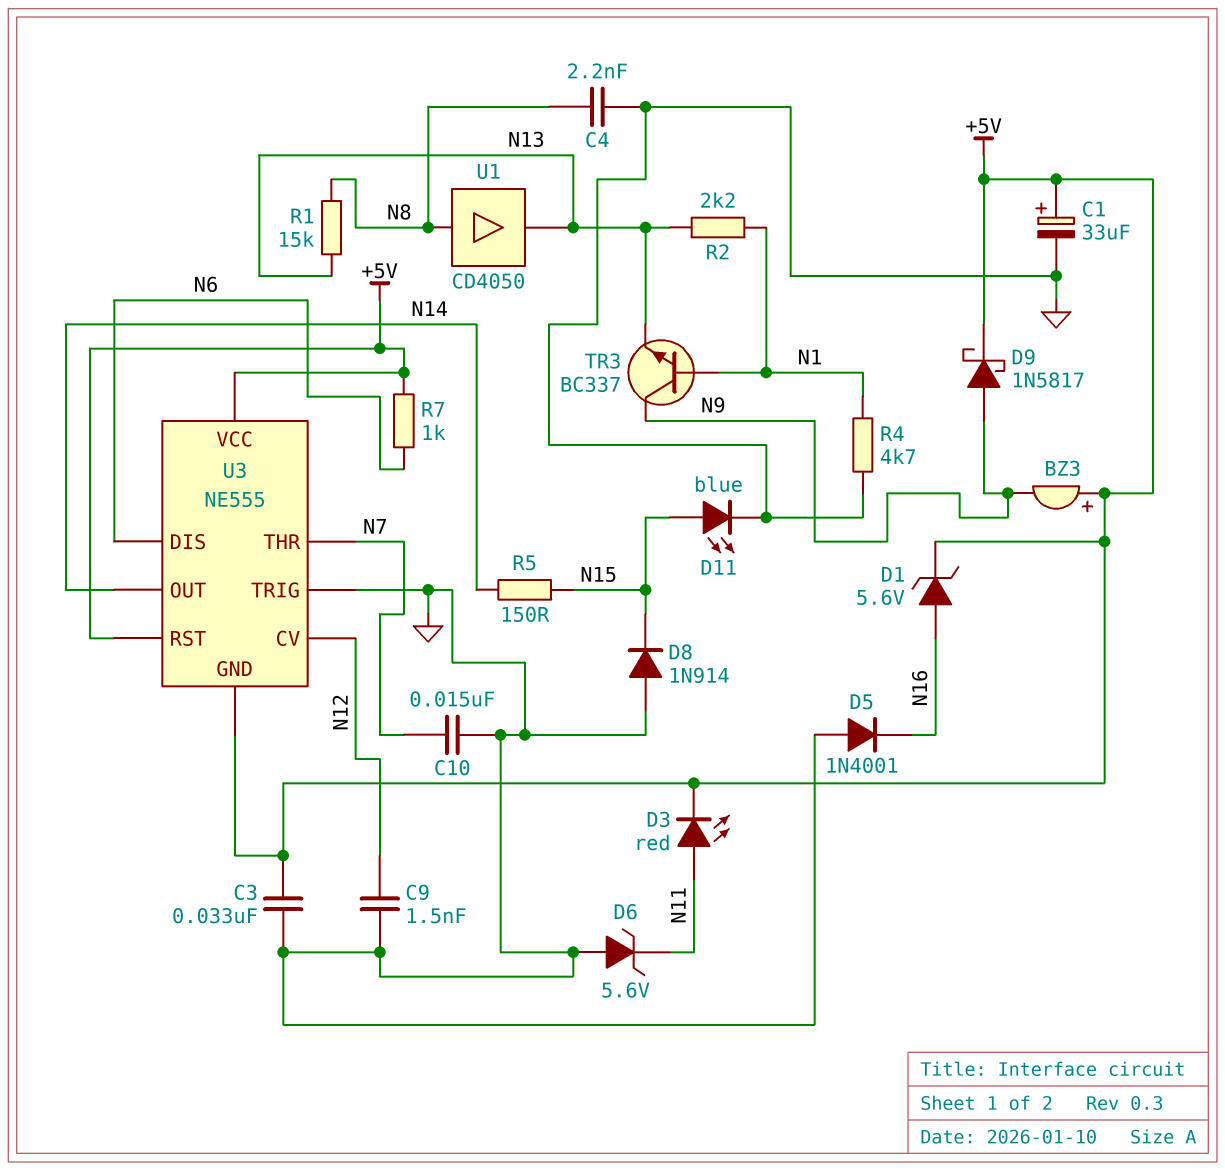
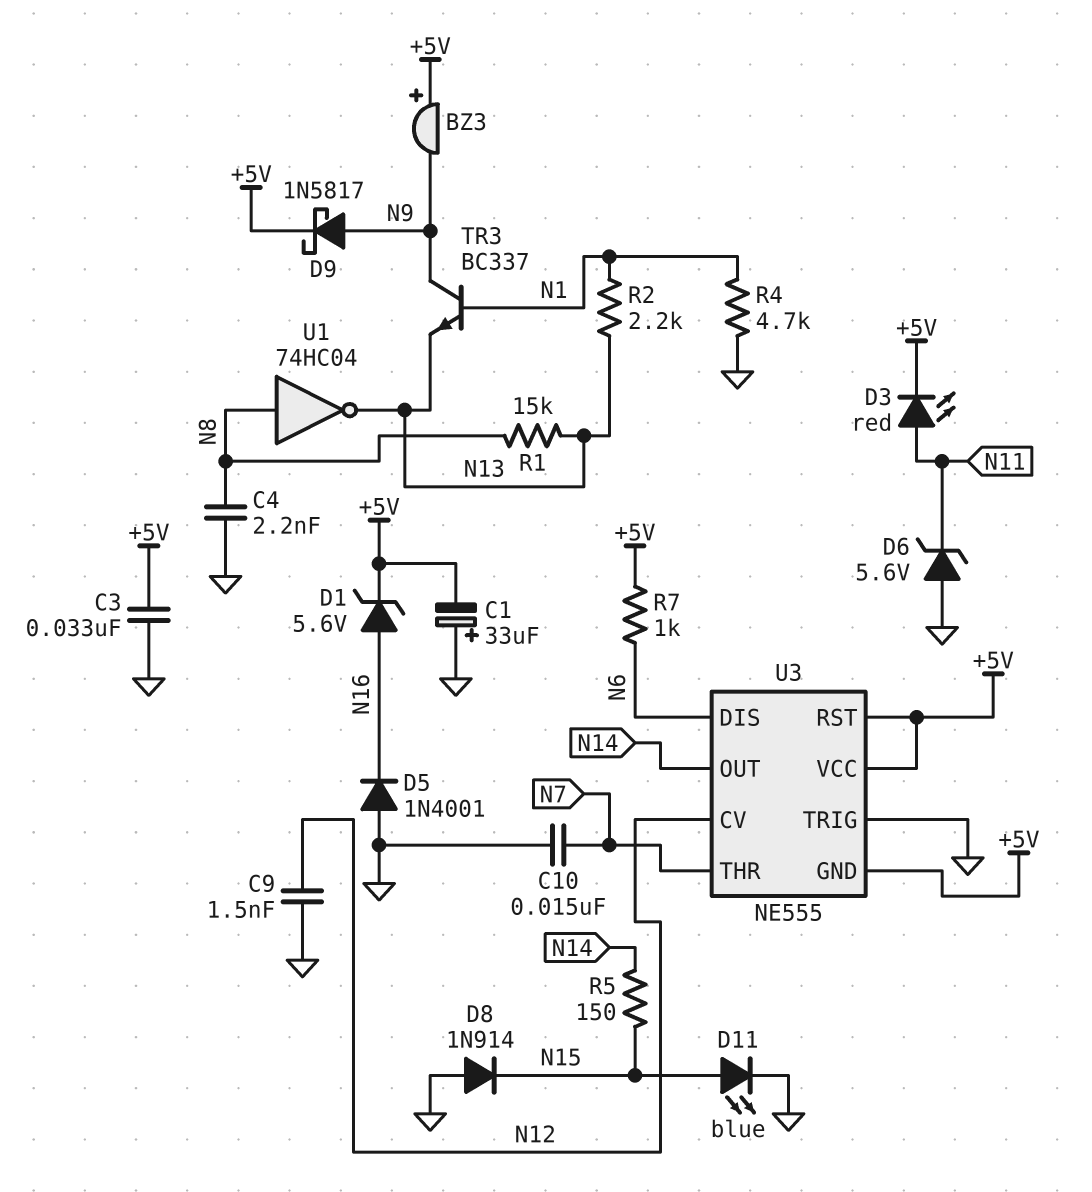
C1: 33uF (plus +5V, minus GND) -> 33uF (plus GND, minus +5V)
U1: buffer CD4050 (in N8, out N13) -> NOT 74HC04 (in N8, out N13)

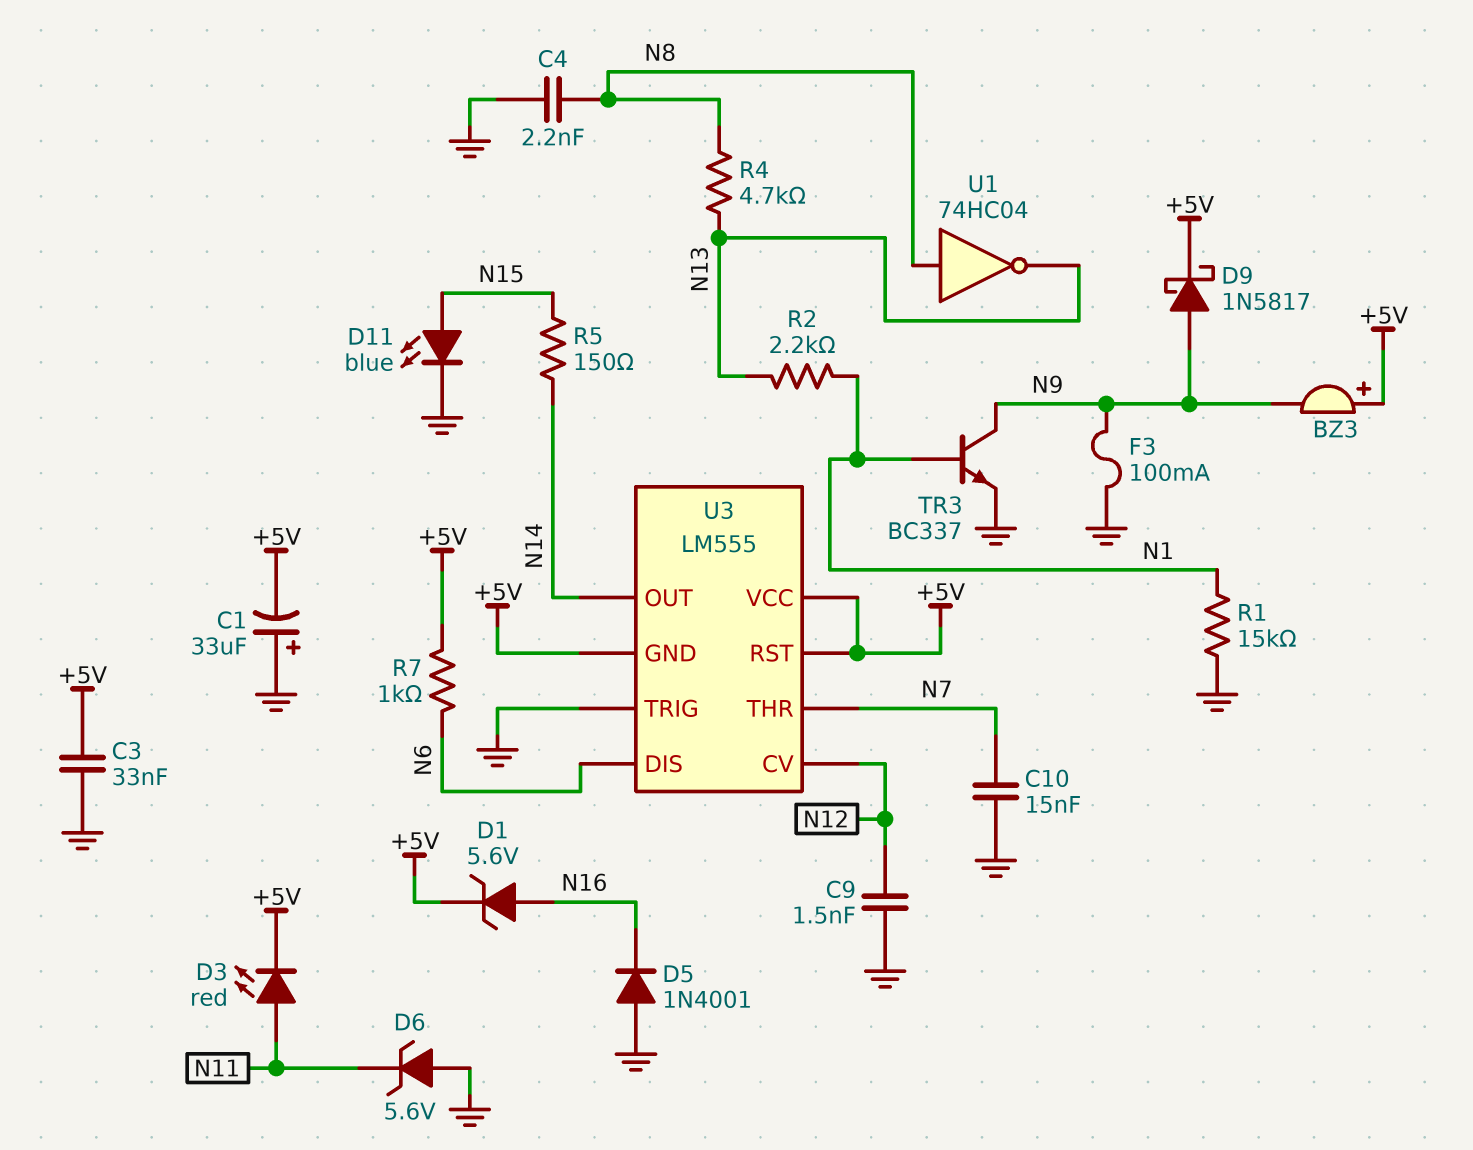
D8: diode 1N914 (A GND, K N15) -> none
F3: none -> 100mA (GND, N9)
R1: 15k (N8, N13) -> 15k (GND, N1)
R4: 4.7k (GND, N1) -> 4.7k (N8, N13)
TR3: NPN BC337 (B N1, C N9, E N13) -> NPN BC337 (B N1, C N9, E GND)
U3: NE555 -> LM555

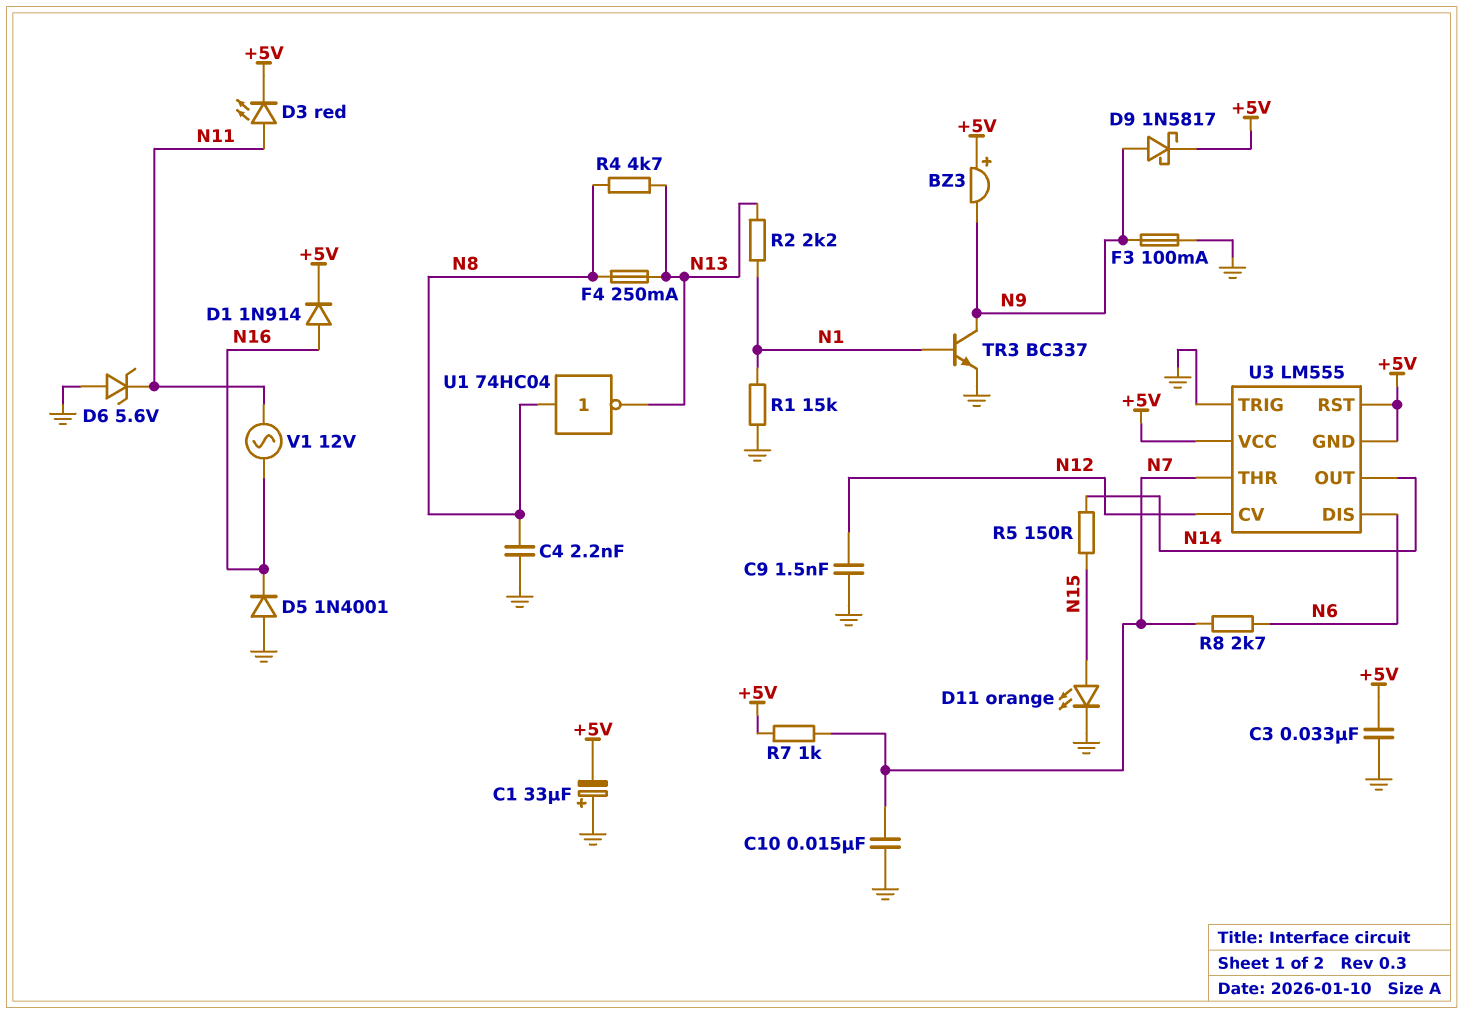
D1: zener 5.6V (A N16, K +5V) -> diode 1N914 (A N16, K +5V)
D11: LED blue (A N15, K GND) -> LED orange (A N15, K GND)
F4: none -> 250mA (N8, N13)
R7: 1k (+5V, N6) -> 1k (+5V, N7)
R8: none -> 2.7k (N6, N7)
V1: none -> AC 12V (N11, N16)

